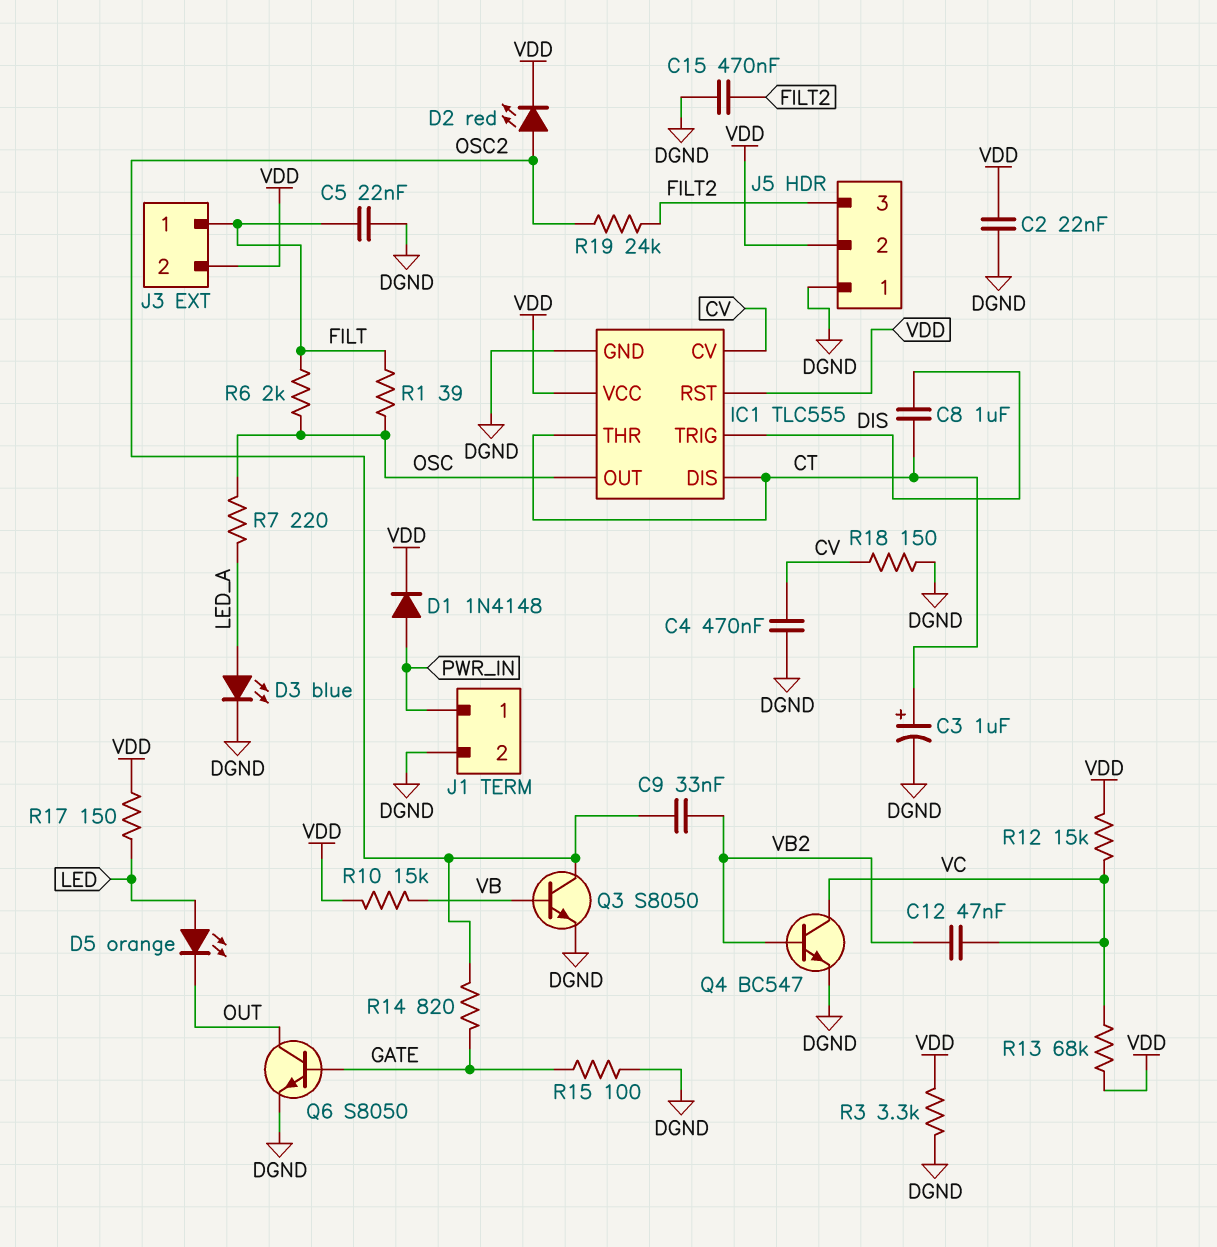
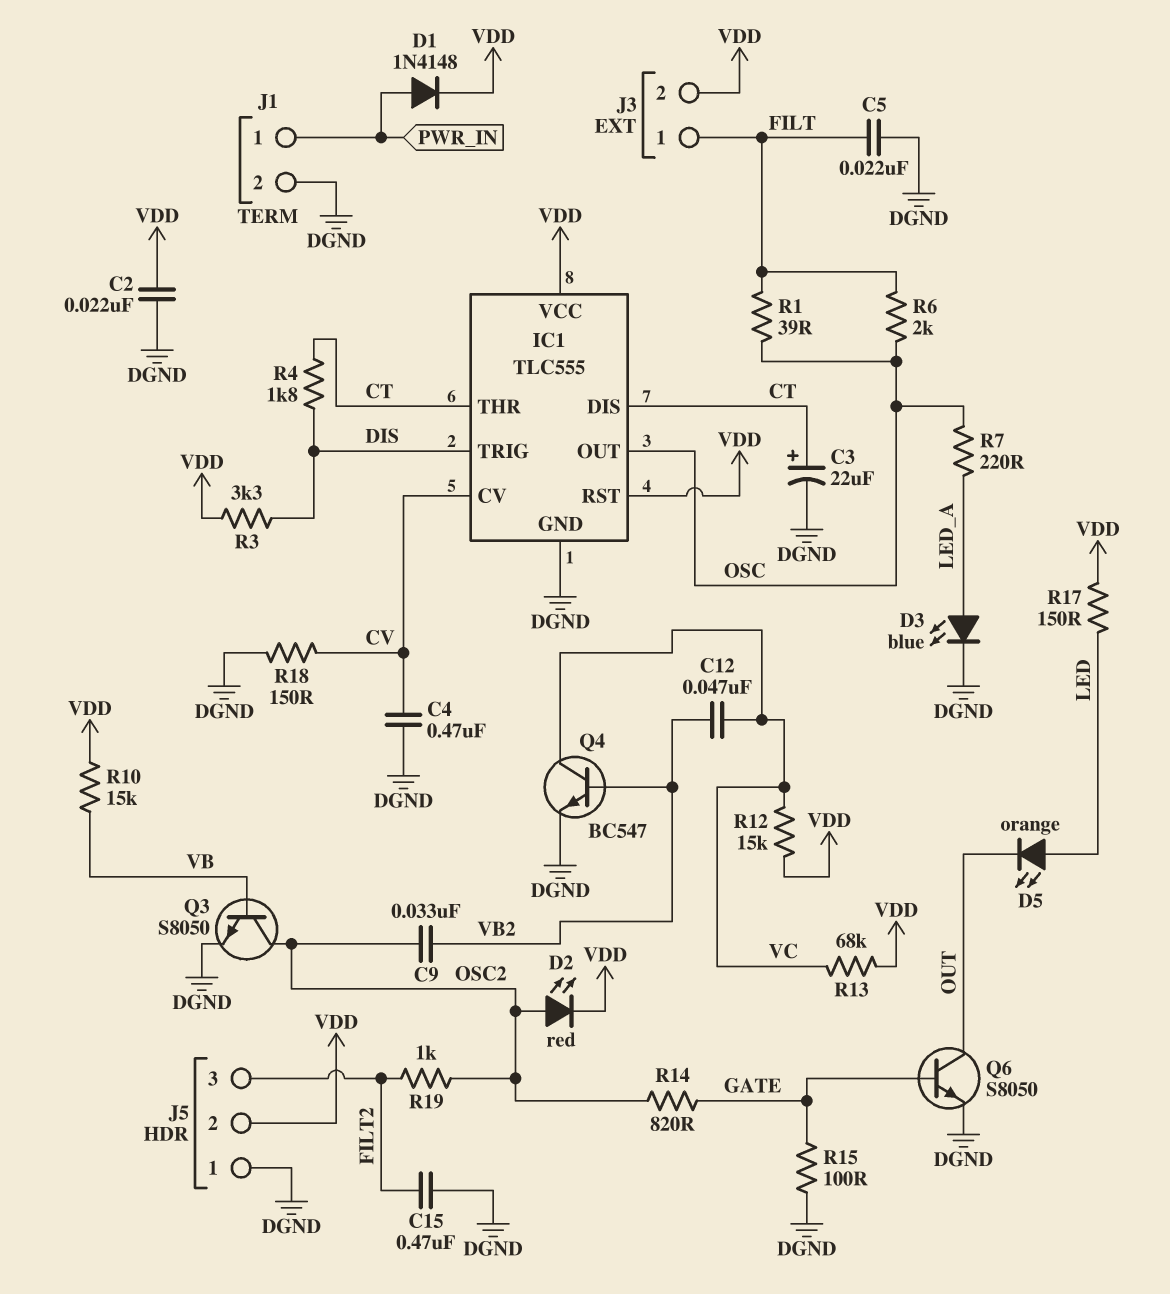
C3: 1uF (plus CT, minus DGND) -> 22uF (plus CT, minus DGND)
C8: 1uF (CT, DIS) -> none
R3: 3.3k (DGND, VDD) -> 3.3k (DIS, VDD)
R4: none -> 1.8k (CT, DIS)
R19: 24k (FILT2, OSC2) -> 1k (FILT2, OSC2)

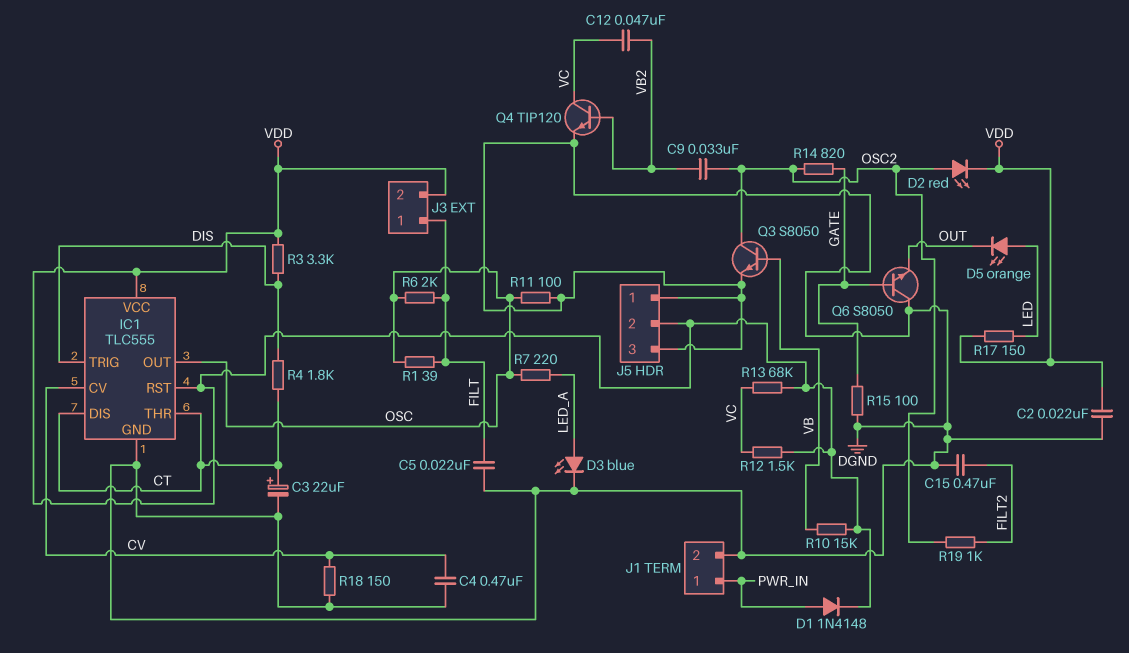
J5 pin 3: FILT2 -> DGND
Q4: NPN BC547 (B VB2, C VC, E DGND) -> NPN TIP120 (B VB2, C VC, E DGND)
Q6: NPN S8050 (B GATE, C OUT, E DGND) -> NPN S8050 (B GATE, C DGND, E OUT)
R11: none -> 100 (DGND, OSC)
R12: 15k (VC, VDD) -> 1.5k (VC, VDD)

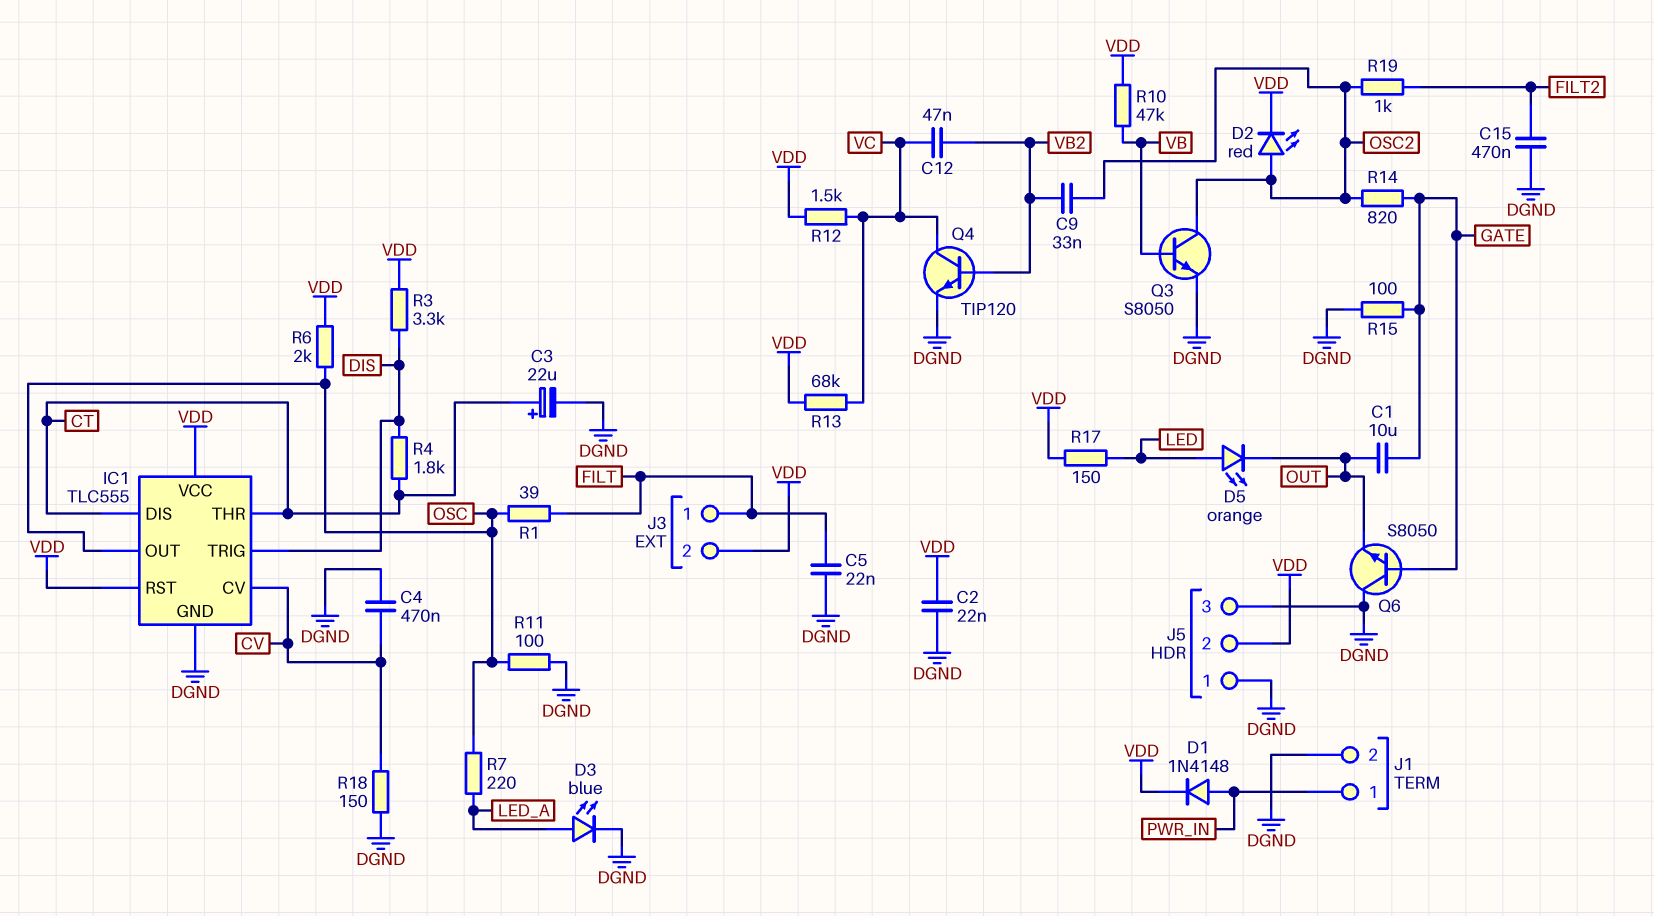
C1: none -> 10uF (GATE, OUT)
R6: 2k (FILT, OSC) -> 2k (OSC, VDD)
R10: 15k (VB, VDD) -> 47k (VB, VDD)

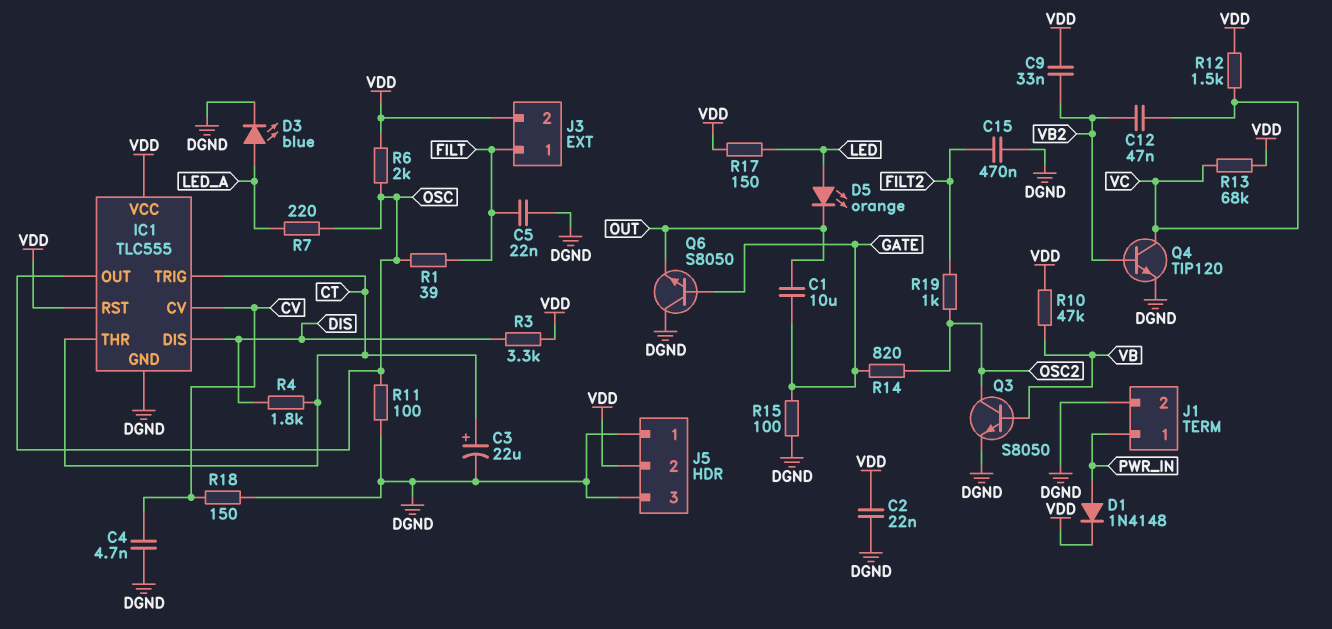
C4: 470nF (CV, DGND) -> 4.7nF (CV, DGND)
C9: 33nF (OSC2, VB2) -> 33nF (VB2, VDD)
D2: LED red (A OSC2, K VDD) -> none
IC1 pin DIS: CT -> DIS
IC1 pin TRIG: DIS -> CT

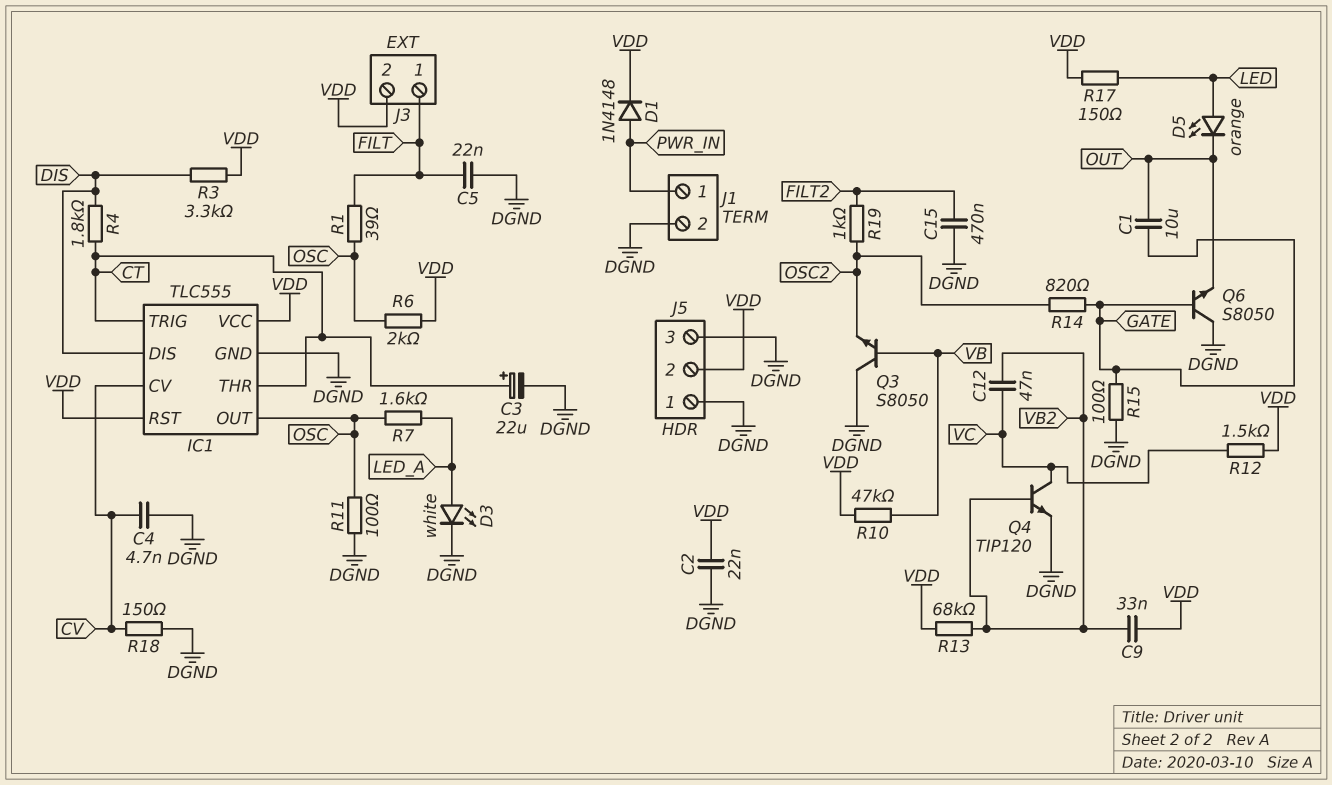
D3: LED blue (A LED_A, K DGND) -> LED white (A LED_A, K DGND)
Q3: NPN S8050 (B VB, C OSC2, E DGND) -> NPN S8050 (B VB, C DGND, E OSC2)
R7: 220 (LED_A, OSC) -> 1.6k (LED_A, OSC)
R13: 68k (VC, VDD) -> 68k (VB2, VDD)

